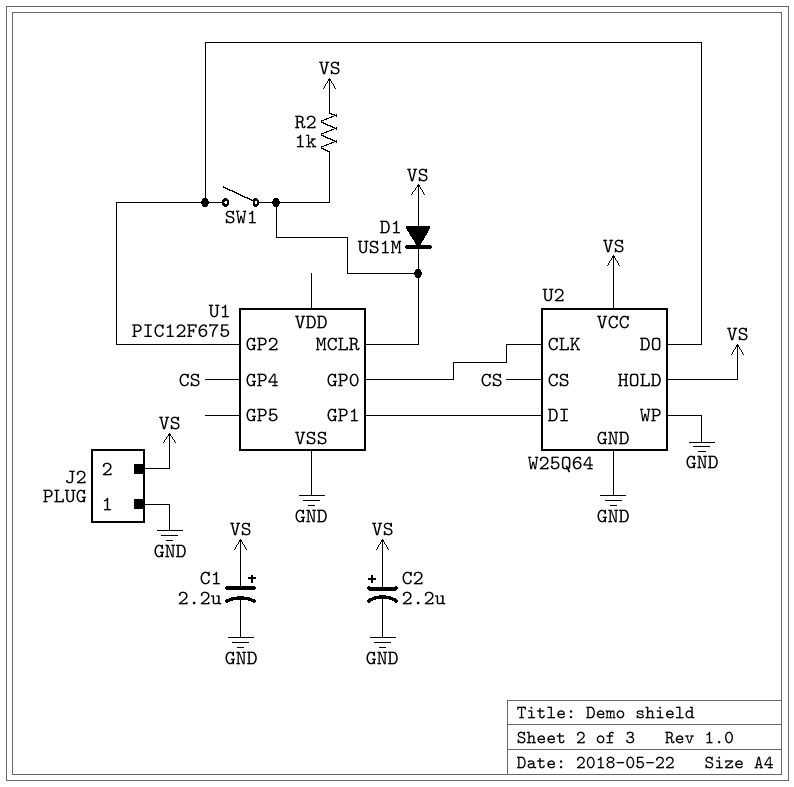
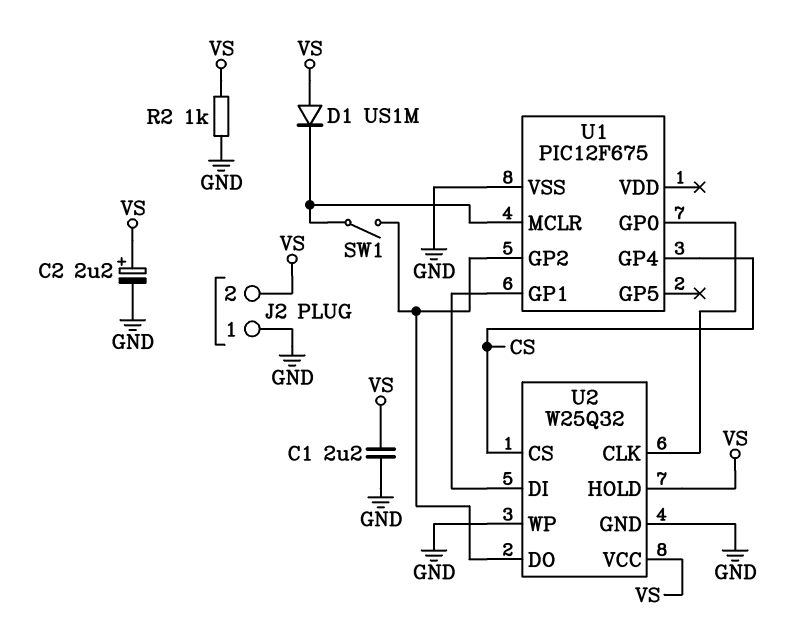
C1: 2.2uF (plus VS, minus GND) -> 2.2uF (GND, VS)
R2: 1k (U1/MCLR, VS) -> 1k (GND, VS)
U2: W25Q64 -> W25Q32

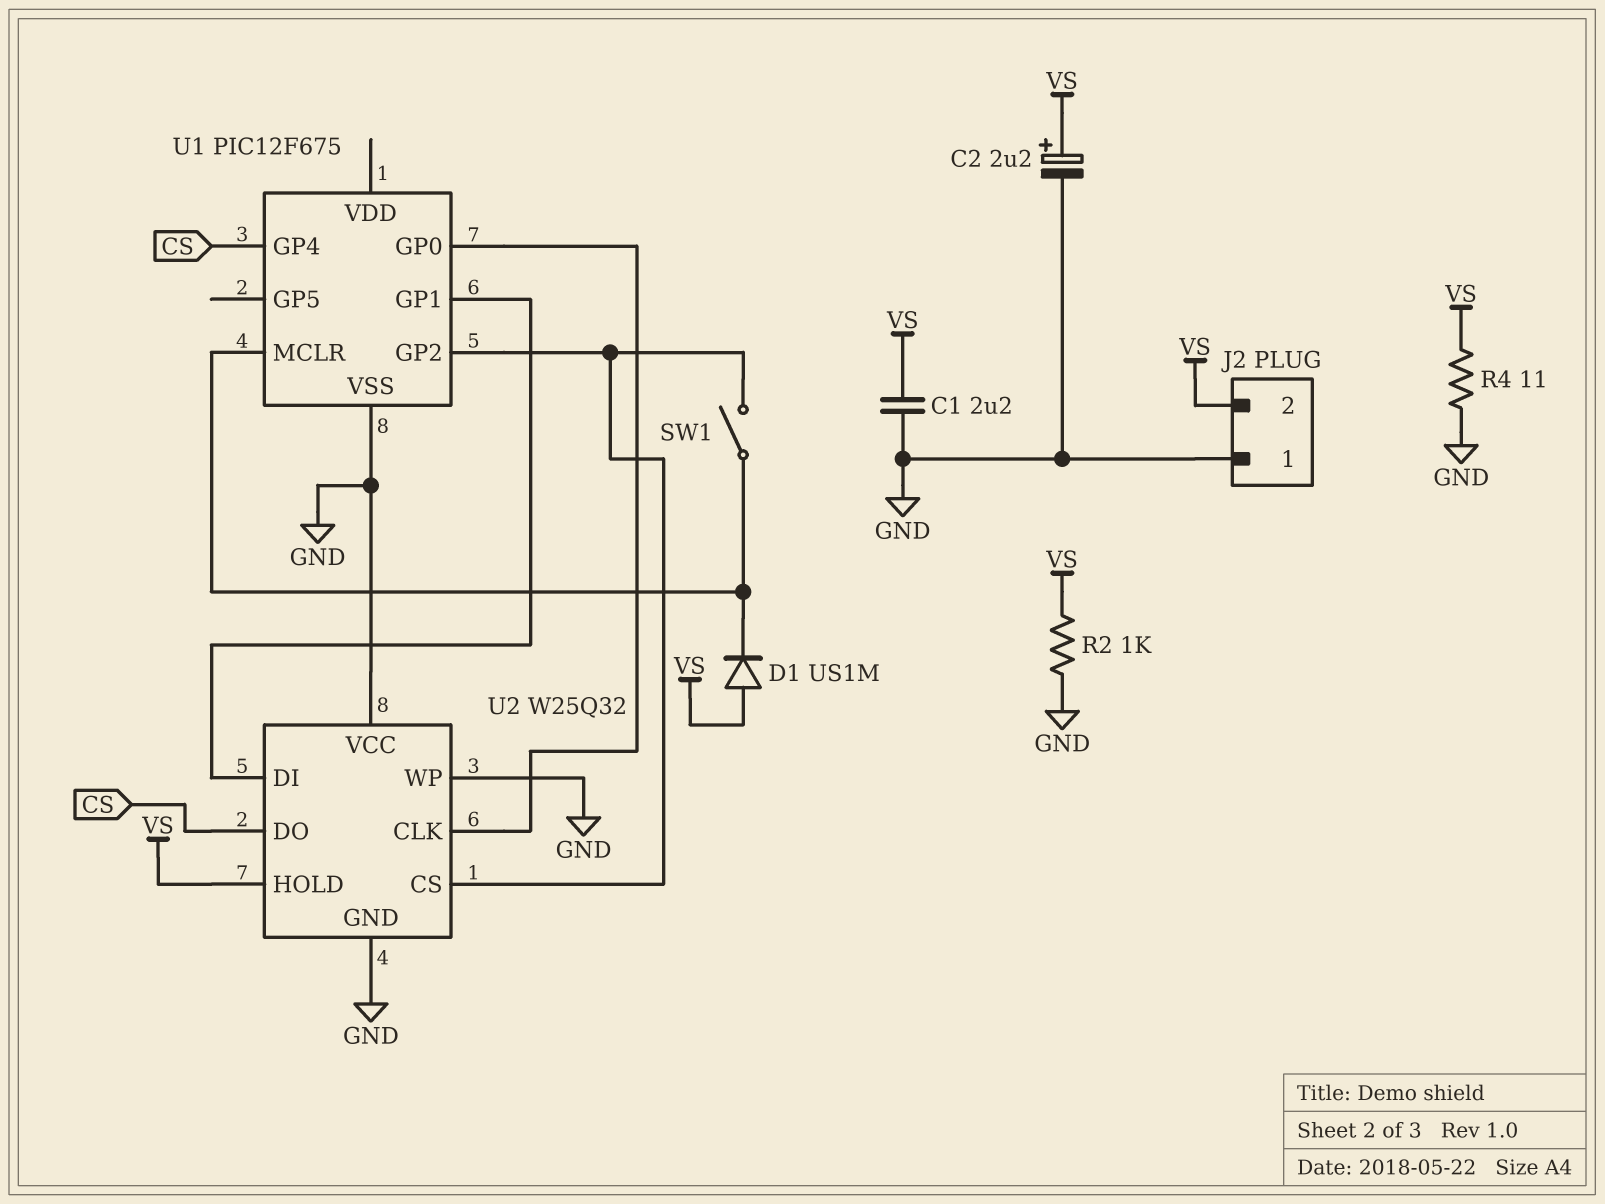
R4: none -> 11 (GND, VS)
U2 pin CS: CS -> U1/GP2
U2 pin DO: U1/GP2 -> CS
U2 pin VCC: VS -> GND

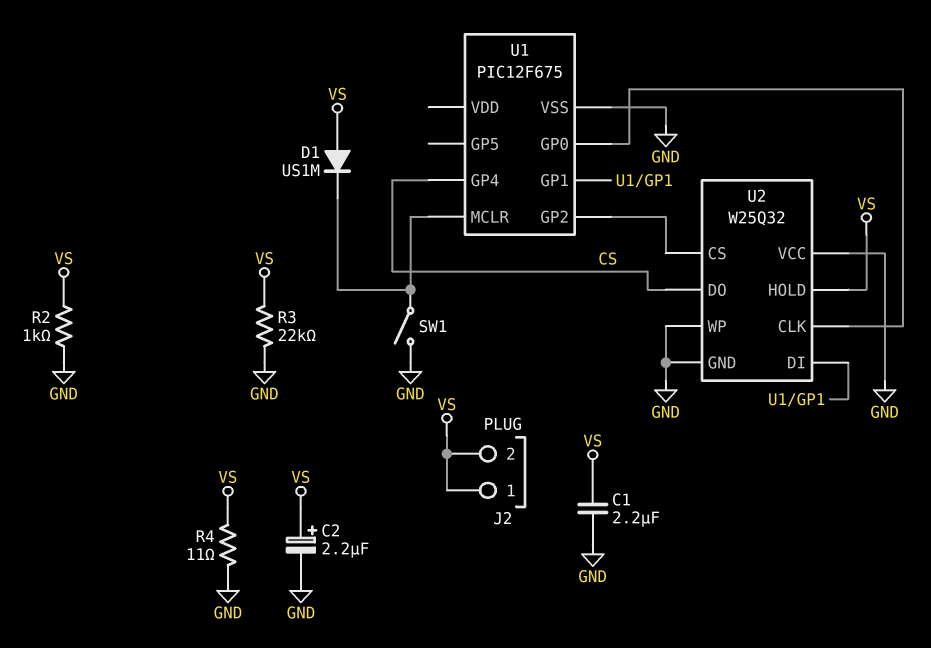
J2 pin 1: GND -> VS
R3: none -> 22k (GND, VS)
SW1: switch (U1/GP2, U1/MCLR) -> switch (GND, U1/MCLR)

